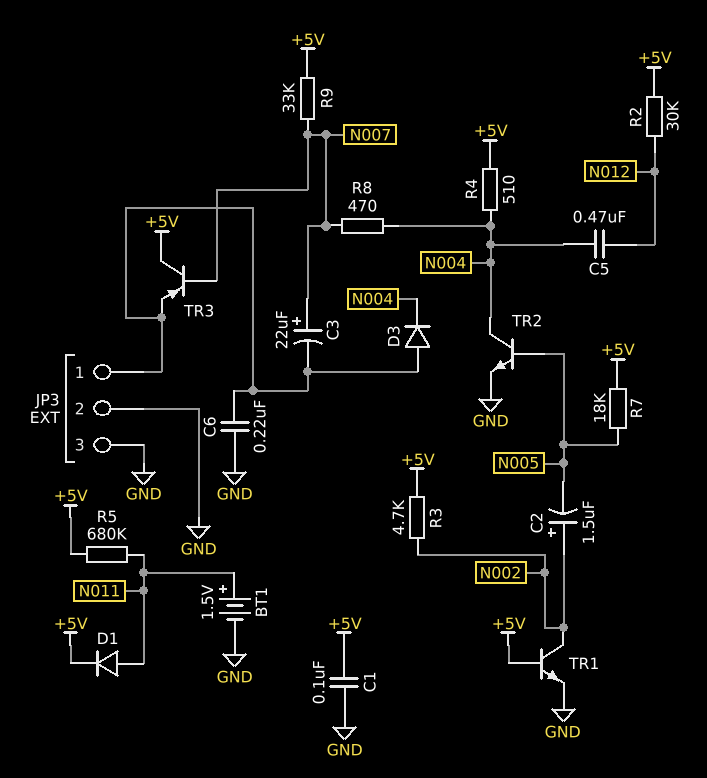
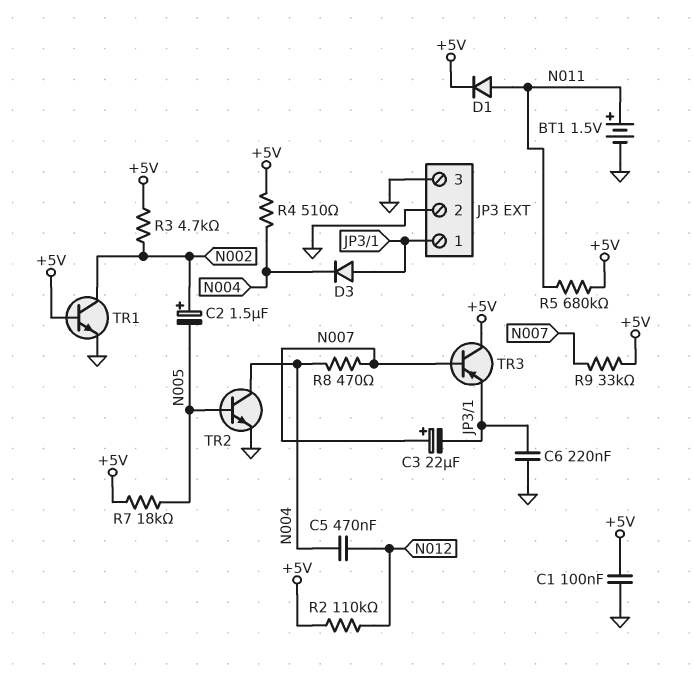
R2: 30k (+5V, N012) -> 110k (+5V, N012)

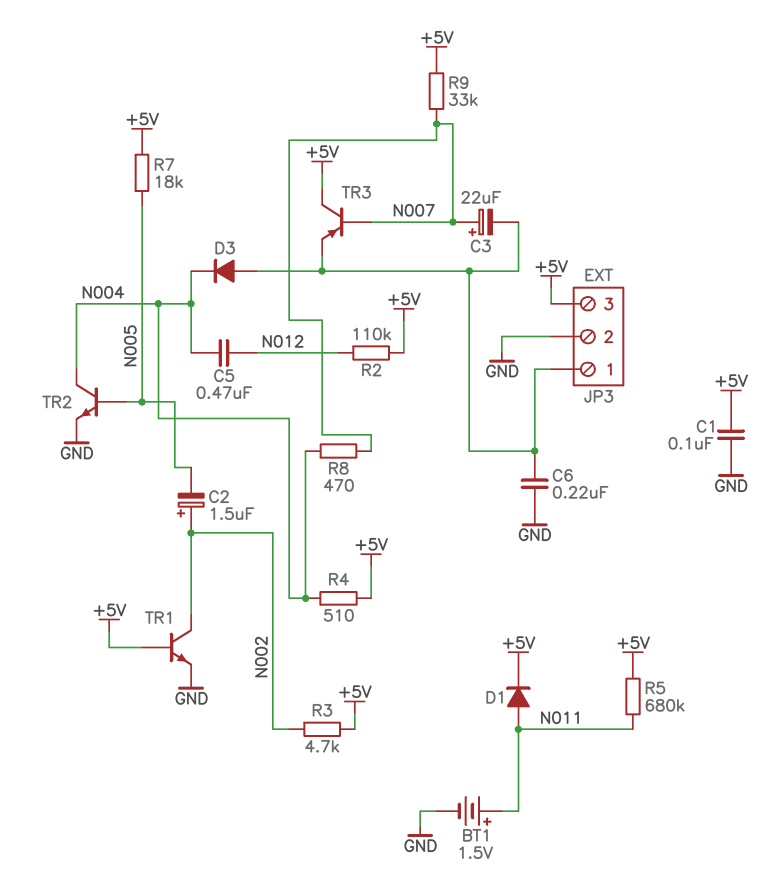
JP3 pin 3: GND -> +5V

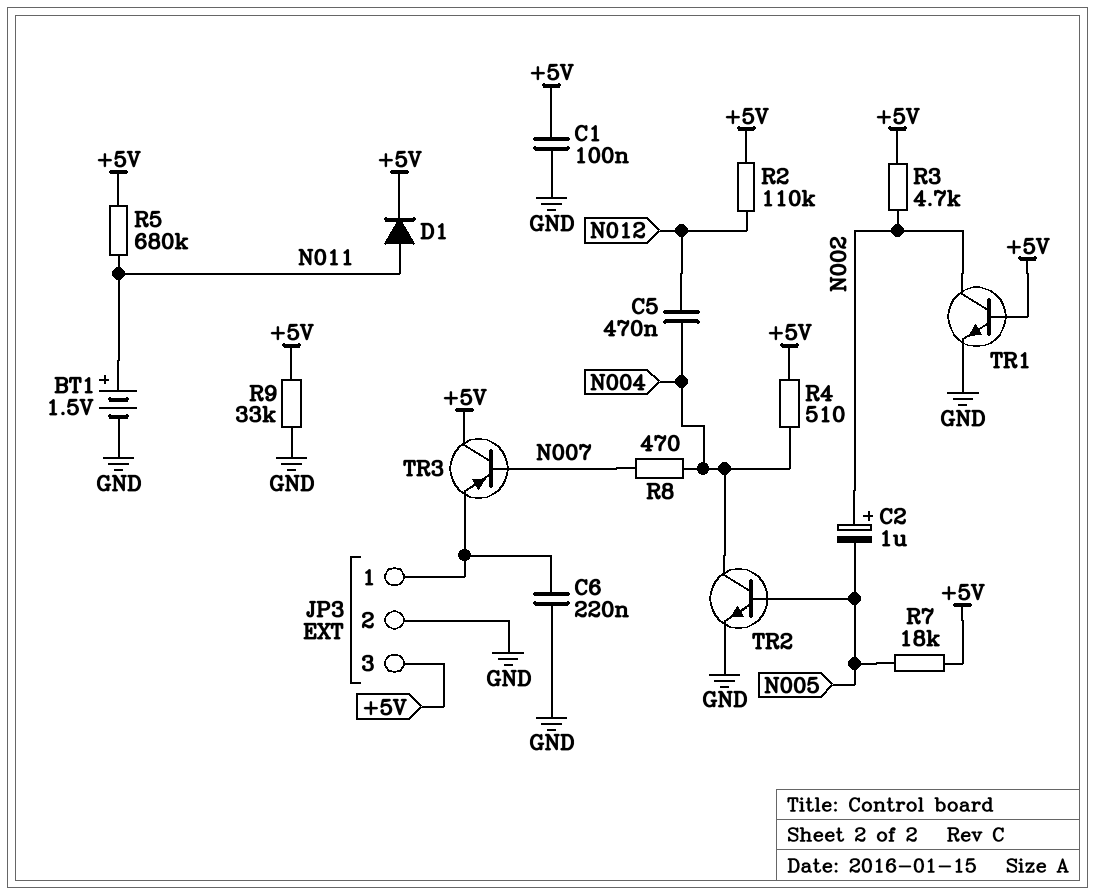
C2: 1.5uF (plus N002, minus N005) -> 1uF (plus N002, minus N005)
C3: 22uF (plus N007, minus JP3/1) -> none
D3: diode (A JP3/1, K N004) -> none
R9: 33k (+5V, N007) -> 33k (+5V, GND)

